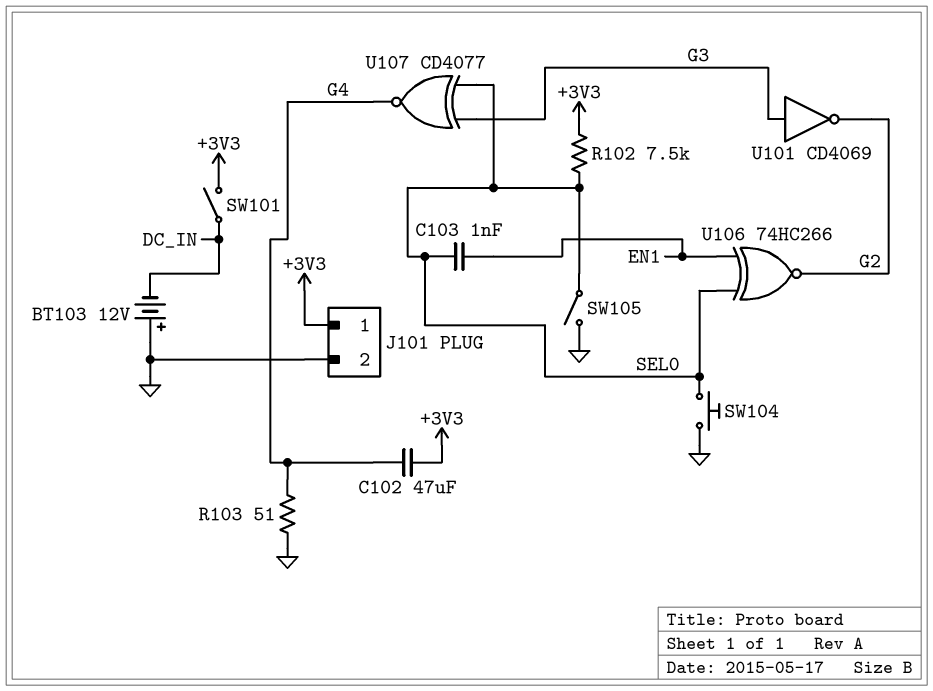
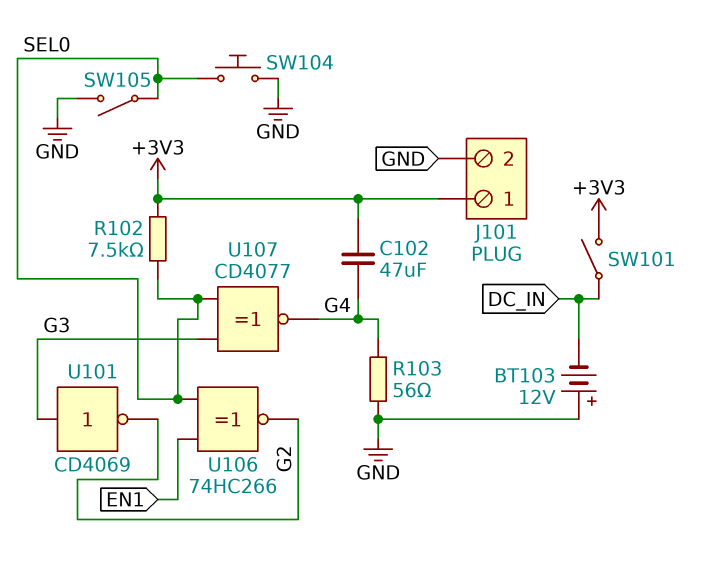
C103: 1nF (EN1, SEL0) -> none
R103: 51 (G4, GND) -> 56 (G4, GND)

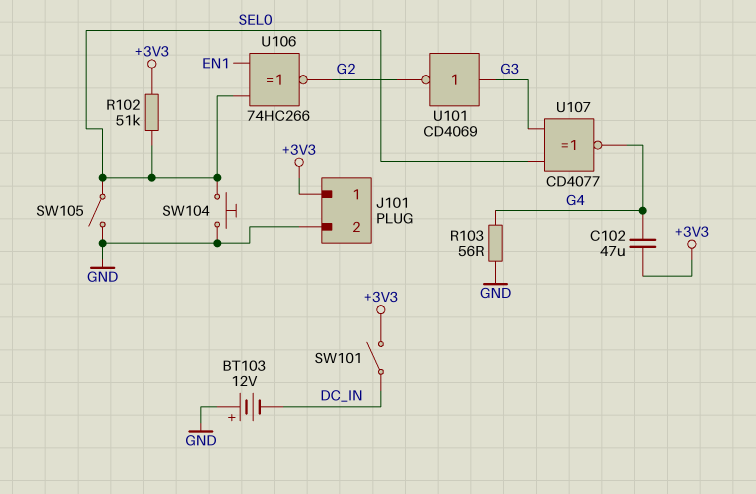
R102: 7.5k (+3V3, SEL0) -> 51k (+3V3, SEL0)

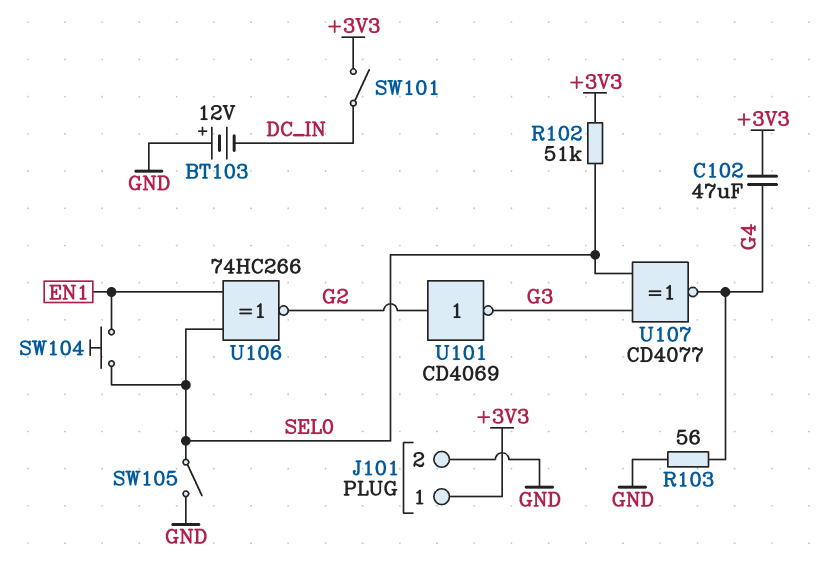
SW104: button (GND, SEL0) -> button (EN1, SEL0)
U101: NOT CD4069 (in G3, out G2) -> NOT CD4069 (in G2, out G3)

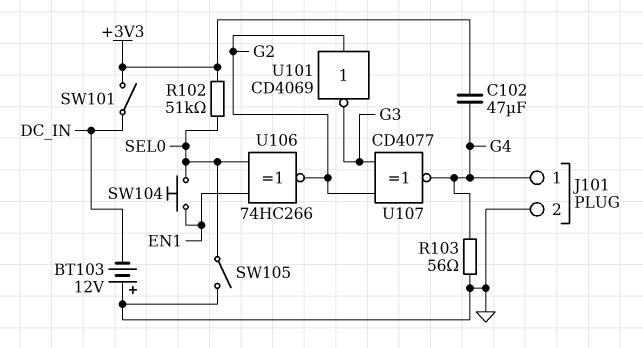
J101 pin 1: +3V3 -> G4
U107: XNOR CD4077 (in G3, in SEL0, out G4) -> XNOR CD4077 (in G2, in G3, out G4)

